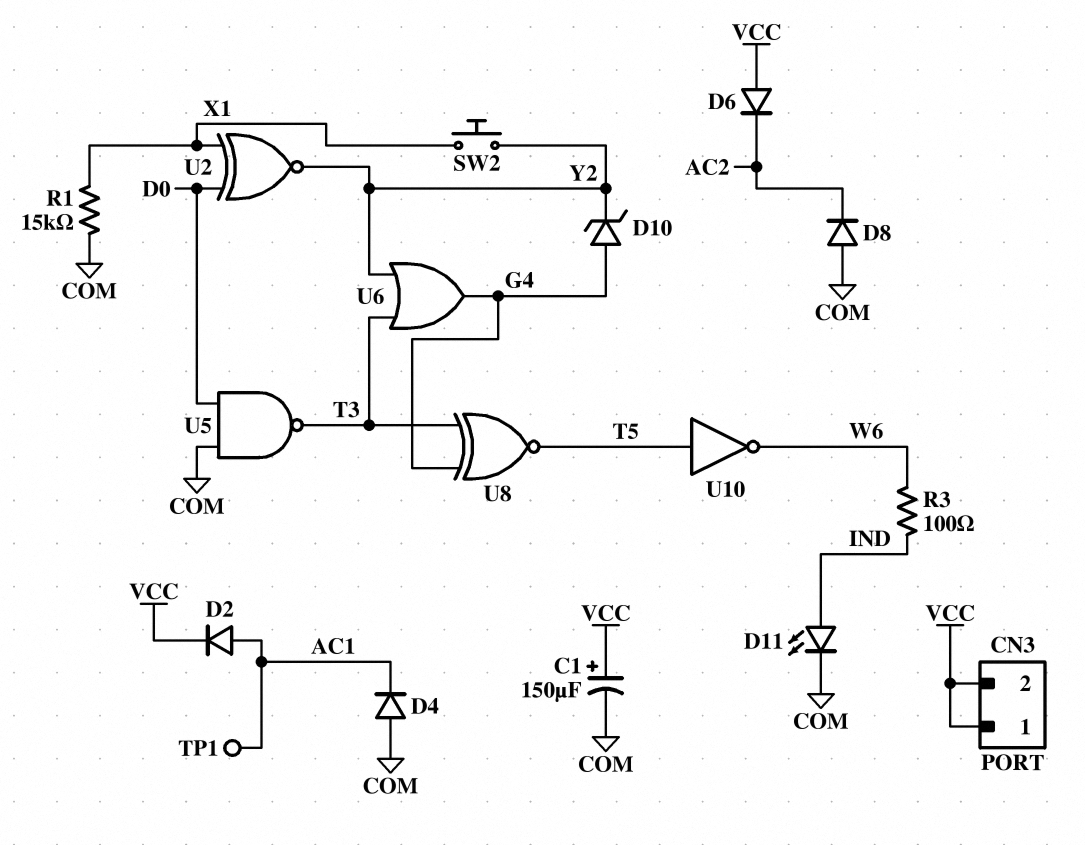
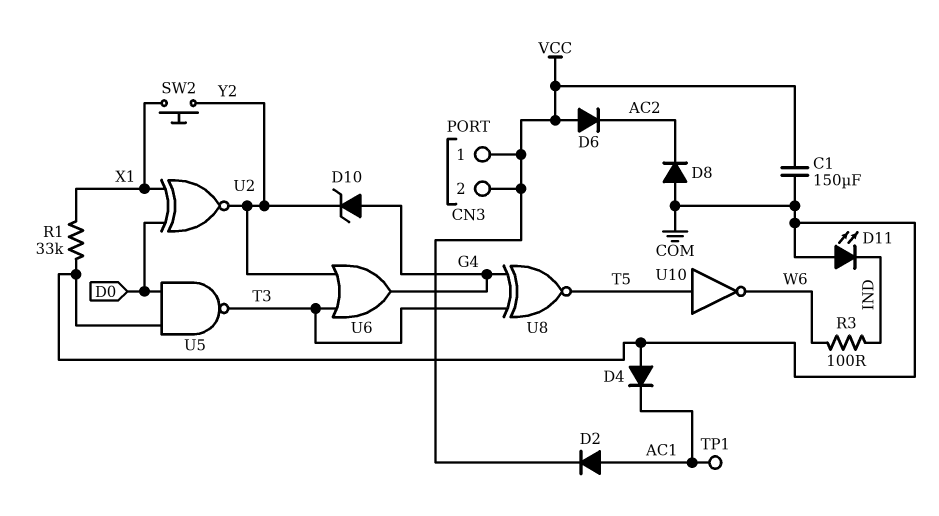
C1: 150uF (plus VCC, minus COM) -> 150uF (COM, VCC)
D11: LED (A IND, K COM) -> LED (A COM, K IND)
R1: 15k (COM, X1) -> 33k (COM, X1)

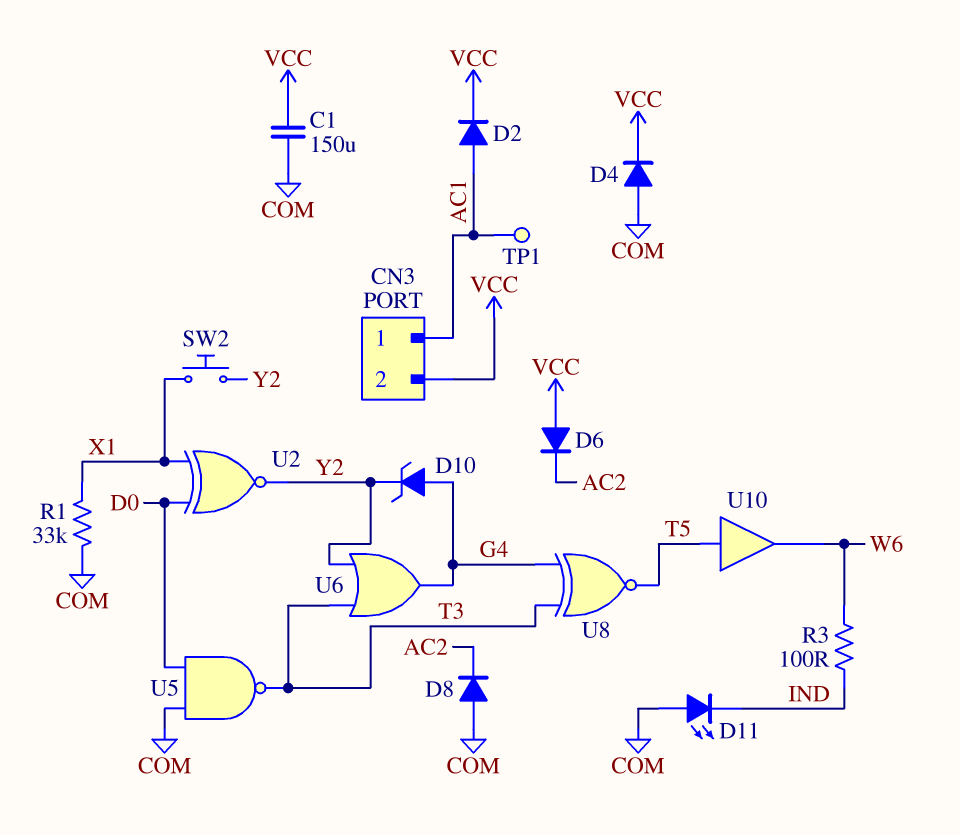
CN3 pin 1: VCC -> AC1
D4: diode (A COM, K AC1) -> diode (A COM, K VCC)
U10: NOT (in T5, out W6) -> buffer (in T5, out W6)

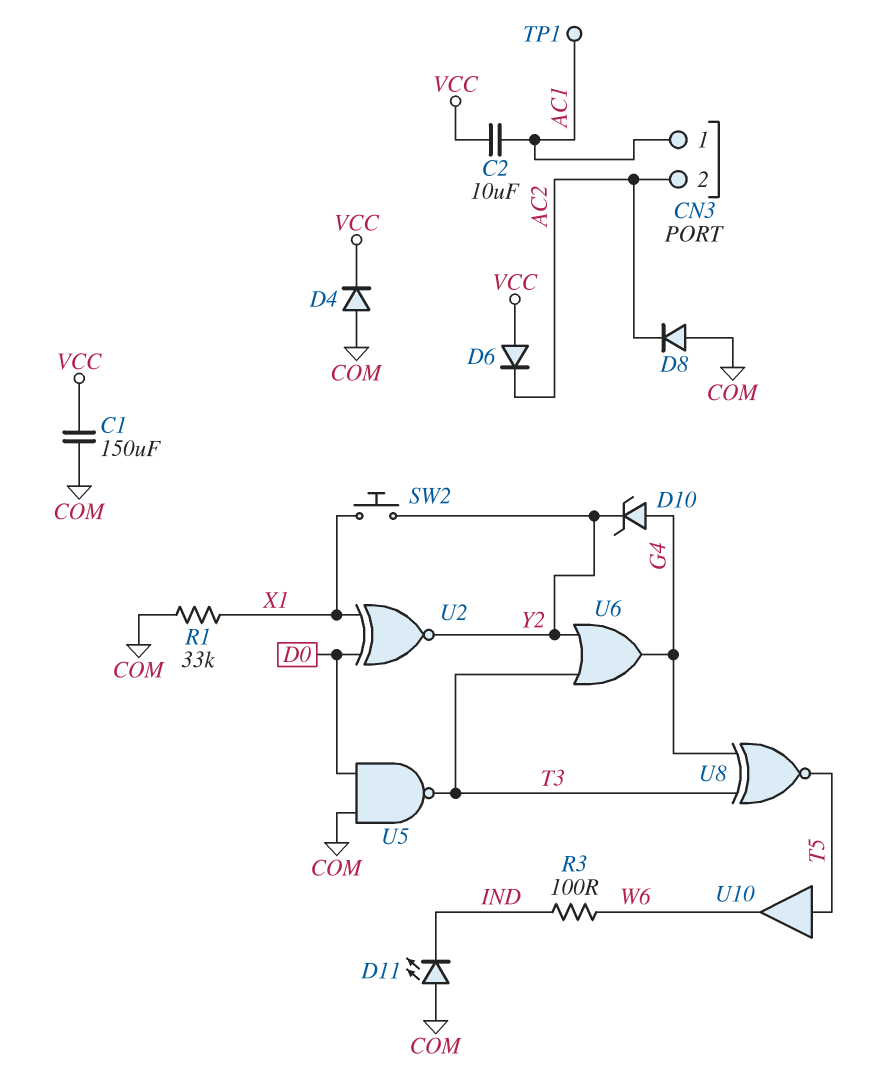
C2: none -> 10uF (AC1, VCC)
CN3 pin 2: VCC -> AC2
D2: diode (A AC1, K VCC) -> none

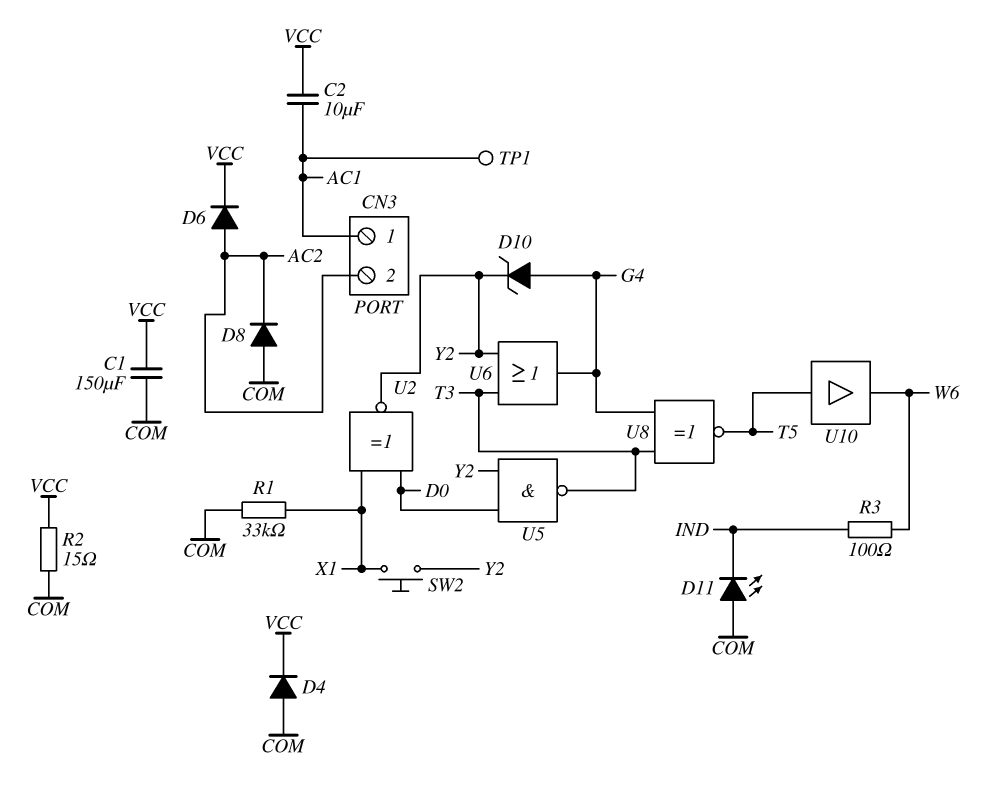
D6: diode (A VCC, K AC2) -> diode (A AC2, K VCC)
R2: none -> 15 (COM, VCC)
U5: NAND (in COM, in D0, out T3) -> NAND (in D0, in Y2, out T3)

